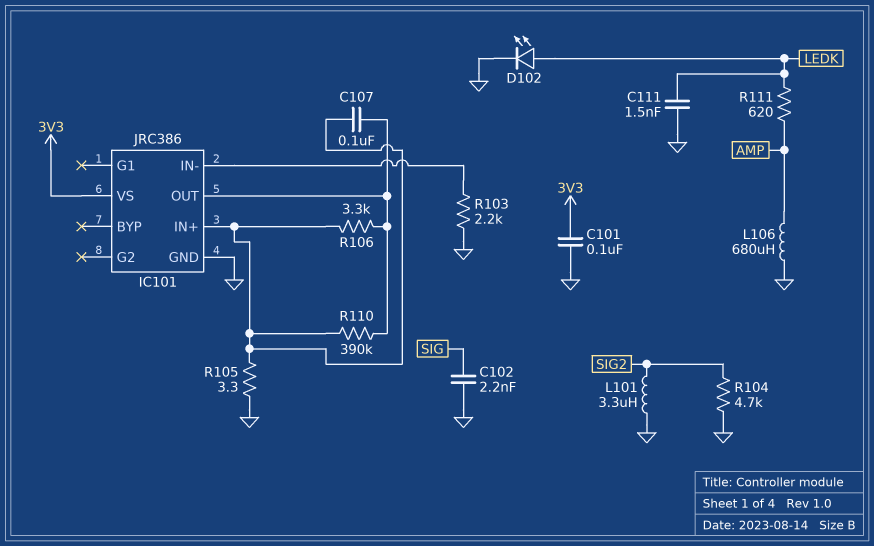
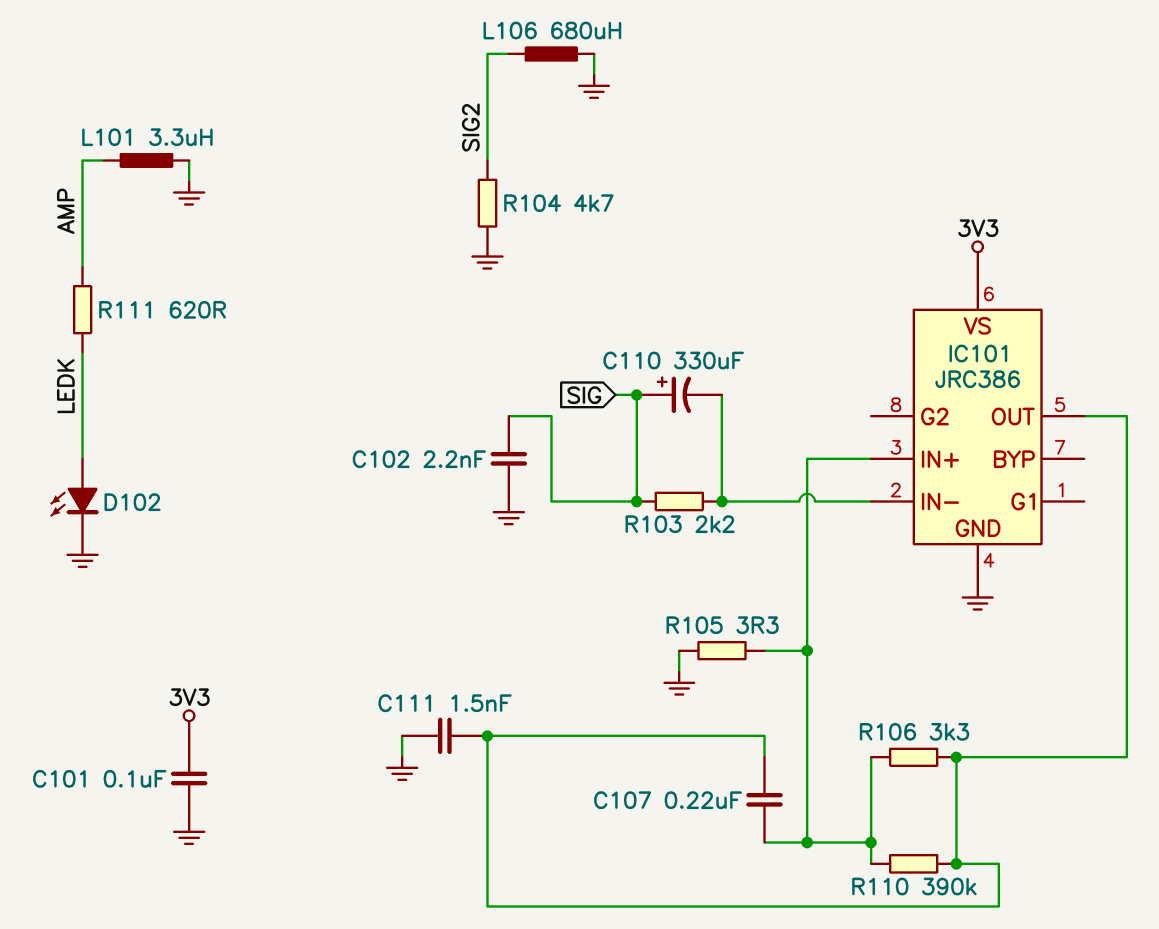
C107: 100nF (IC101/IN+, IC101/OUT) -> 220nF (IC101/IN+, IC101/OUT)
C110: none -> 330uF (plus SIG, minus IC101/IN-)
C111: 1.5nF (GND, LEDK) -> 1.5nF (GND, IC101/OUT)
L101: 3.3uH (GND, SIG2) -> 3.3uH (AMP, GND)
L106: 680uH (AMP, GND) -> 680uH (GND, SIG2)
R103: 2.2k (GND, IC101/IN-) -> 2.2k (IC101/IN-, SIG)

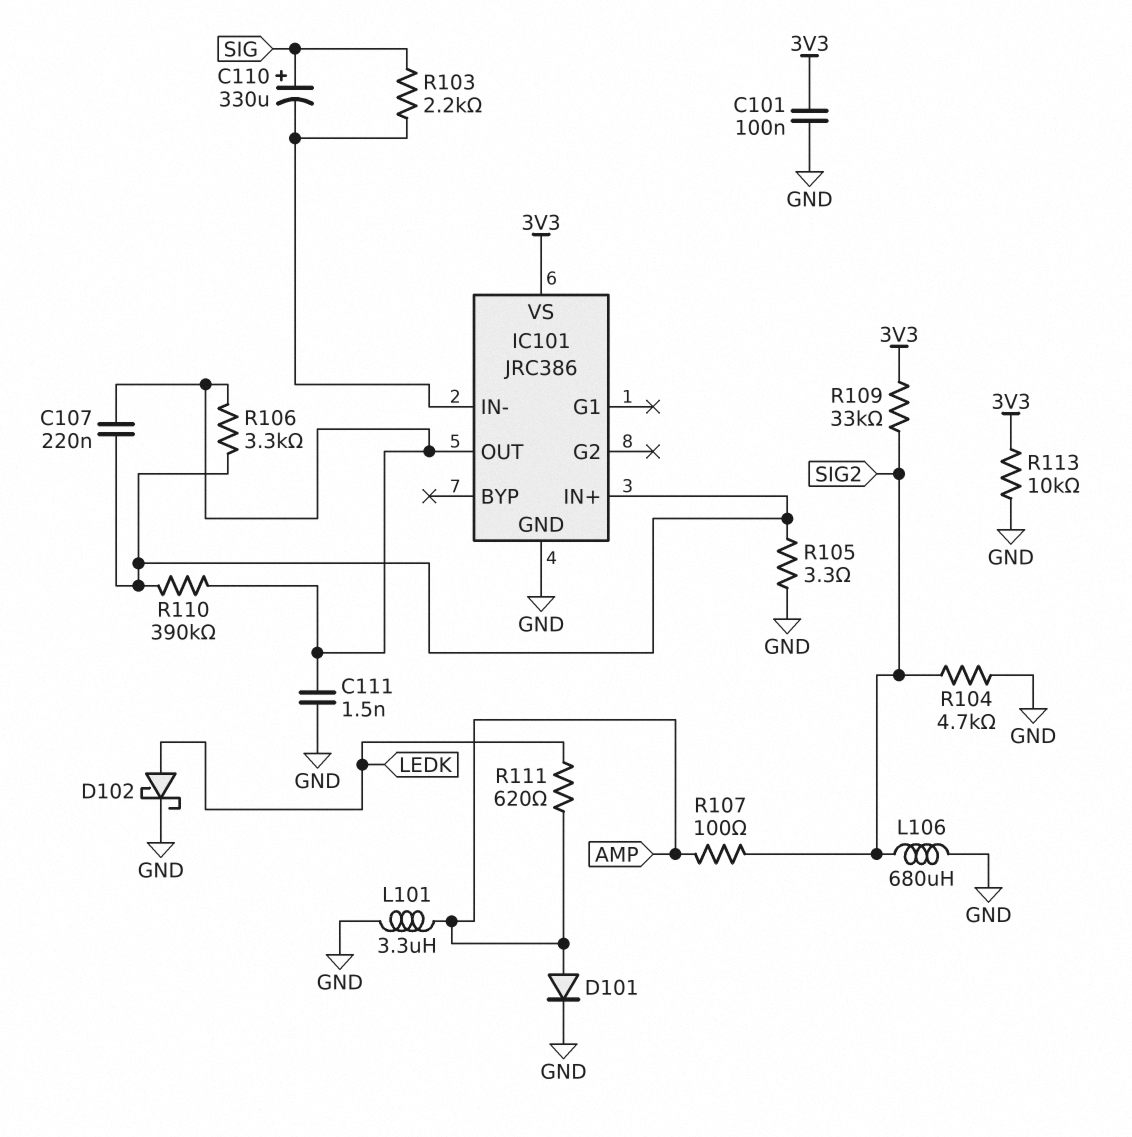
C102: 2.2nF (GND, SIG) -> none
D101: none -> diode (A AMP, K GND)
D102: LED (A LEDK, K GND) -> schottky (A LEDK, K GND)
R107: none -> 100 (AMP, SIG2)
R109: none -> 33k (3V3, SIG2)
R113: none -> 10k (3V3, GND)

